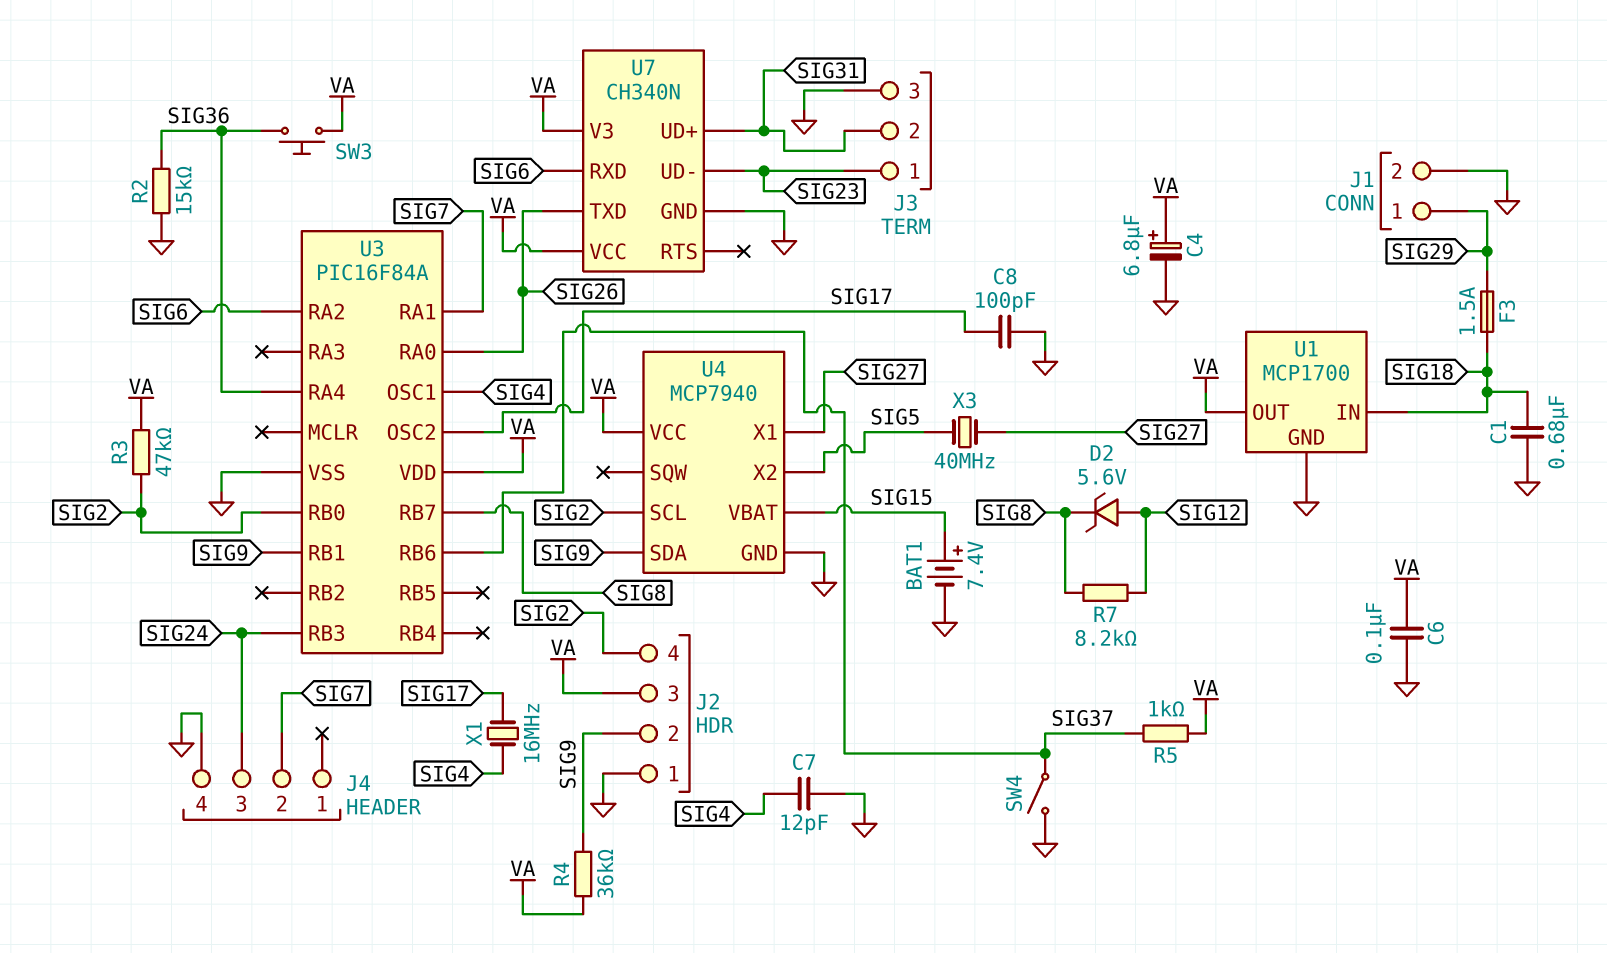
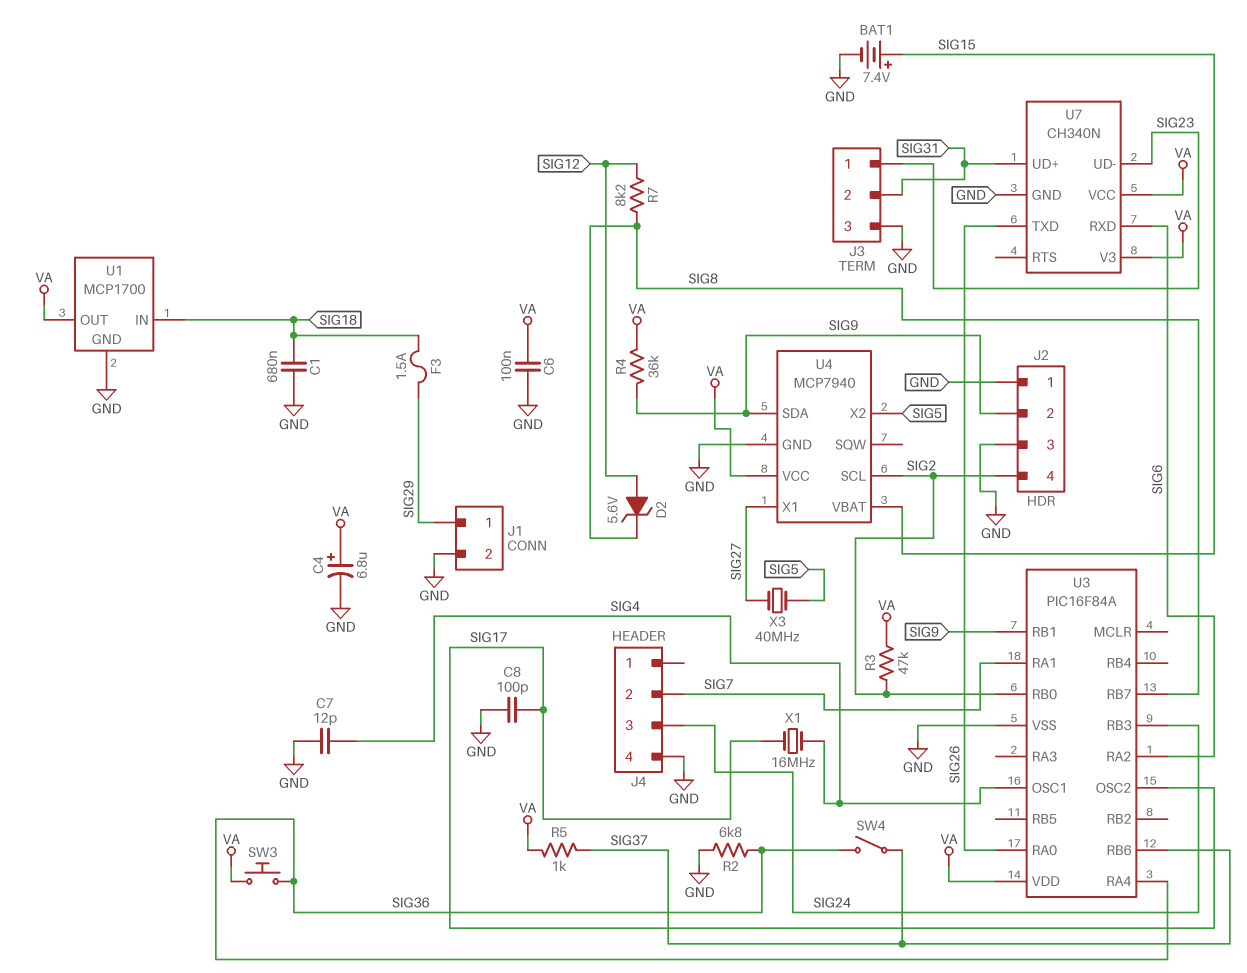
J2 pin 3: VA -> GND
R2: 15k (GND, SIG36) -> 6.8k (GND, SIG36)
SW4: switch (GND, SIG37) -> switch (SIG36, SIG37)

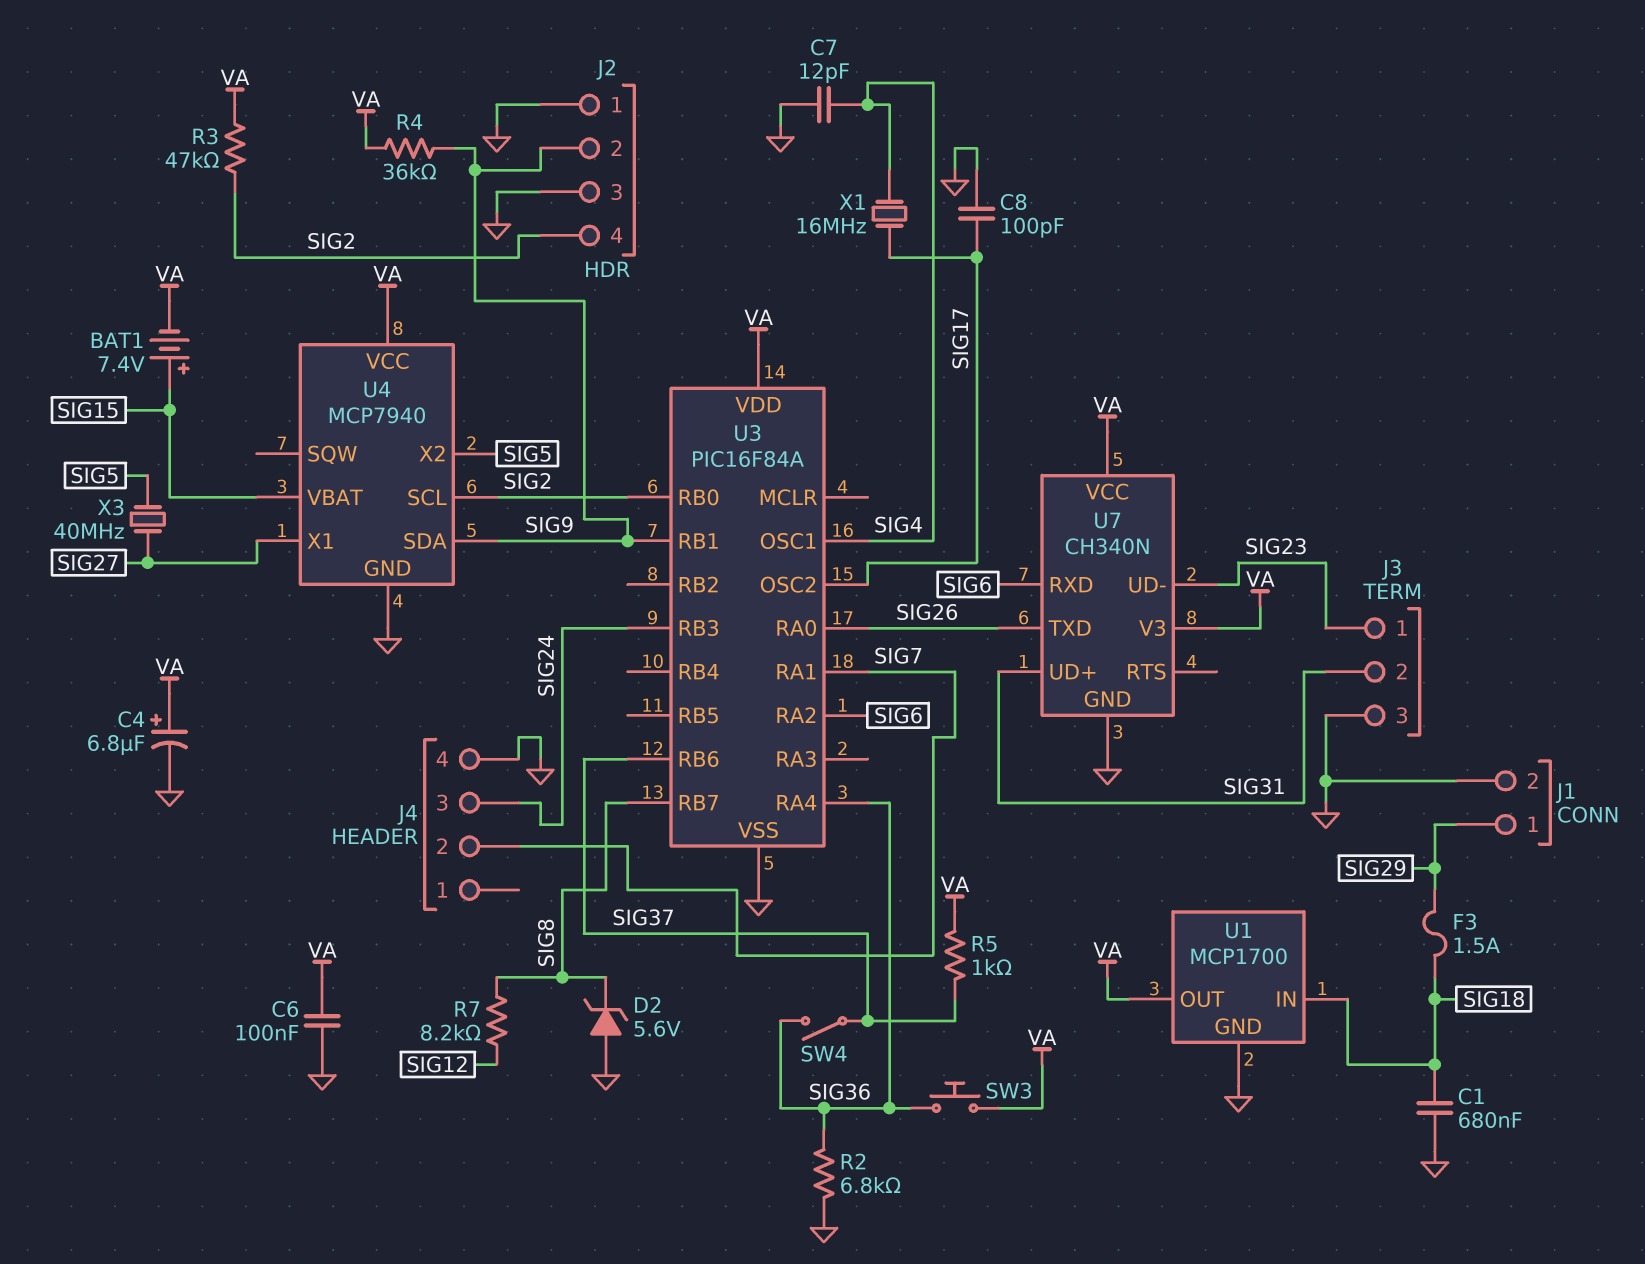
BAT1: 7.4V (plus SIG15, minus GND) -> 7.4V (plus SIG15, minus VA)
D2: zener 5.6V (A SIG12, K SIG8) -> zener 5.6V (A GND, K SIG8)

